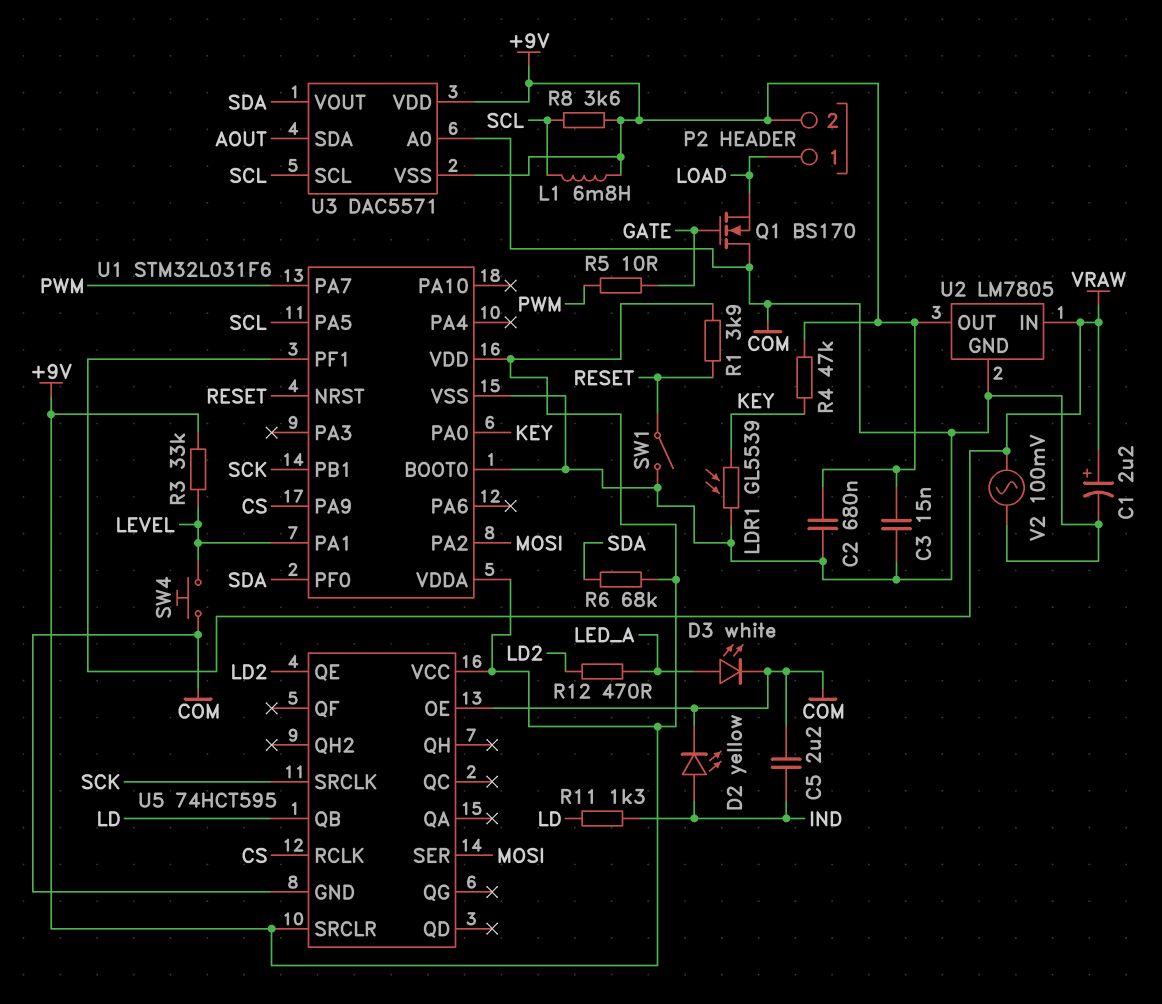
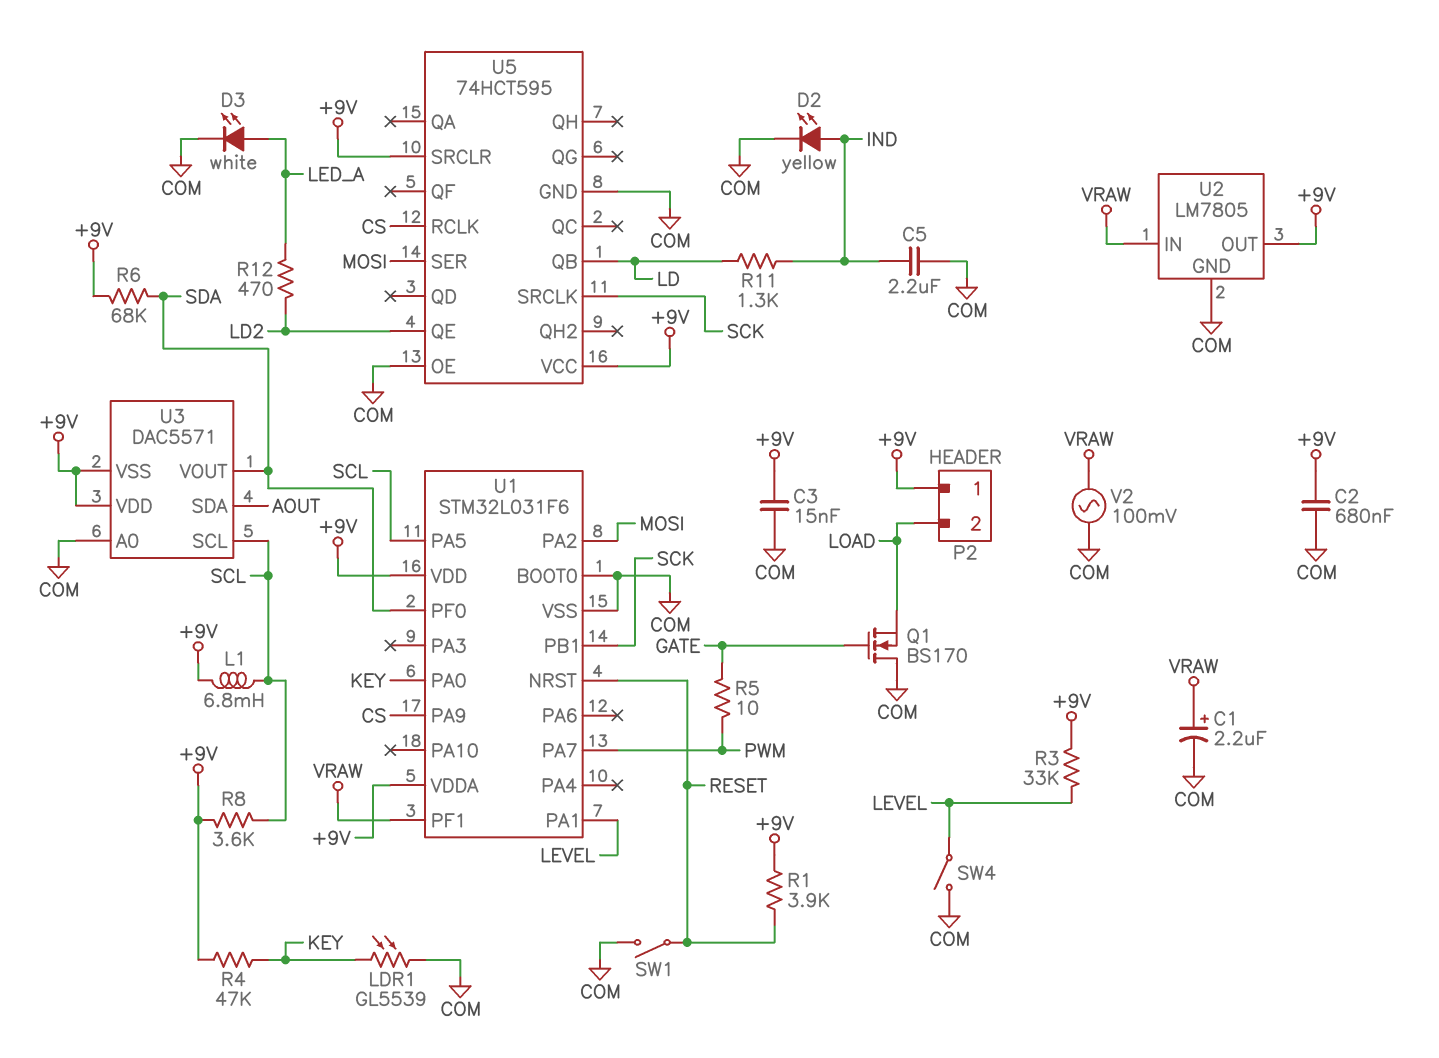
P2 pin 1: LOAD -> +9V
P2 pin 2: +9V -> LOAD
SW4: button (COM, LEVEL) -> switch (COM, LEVEL)

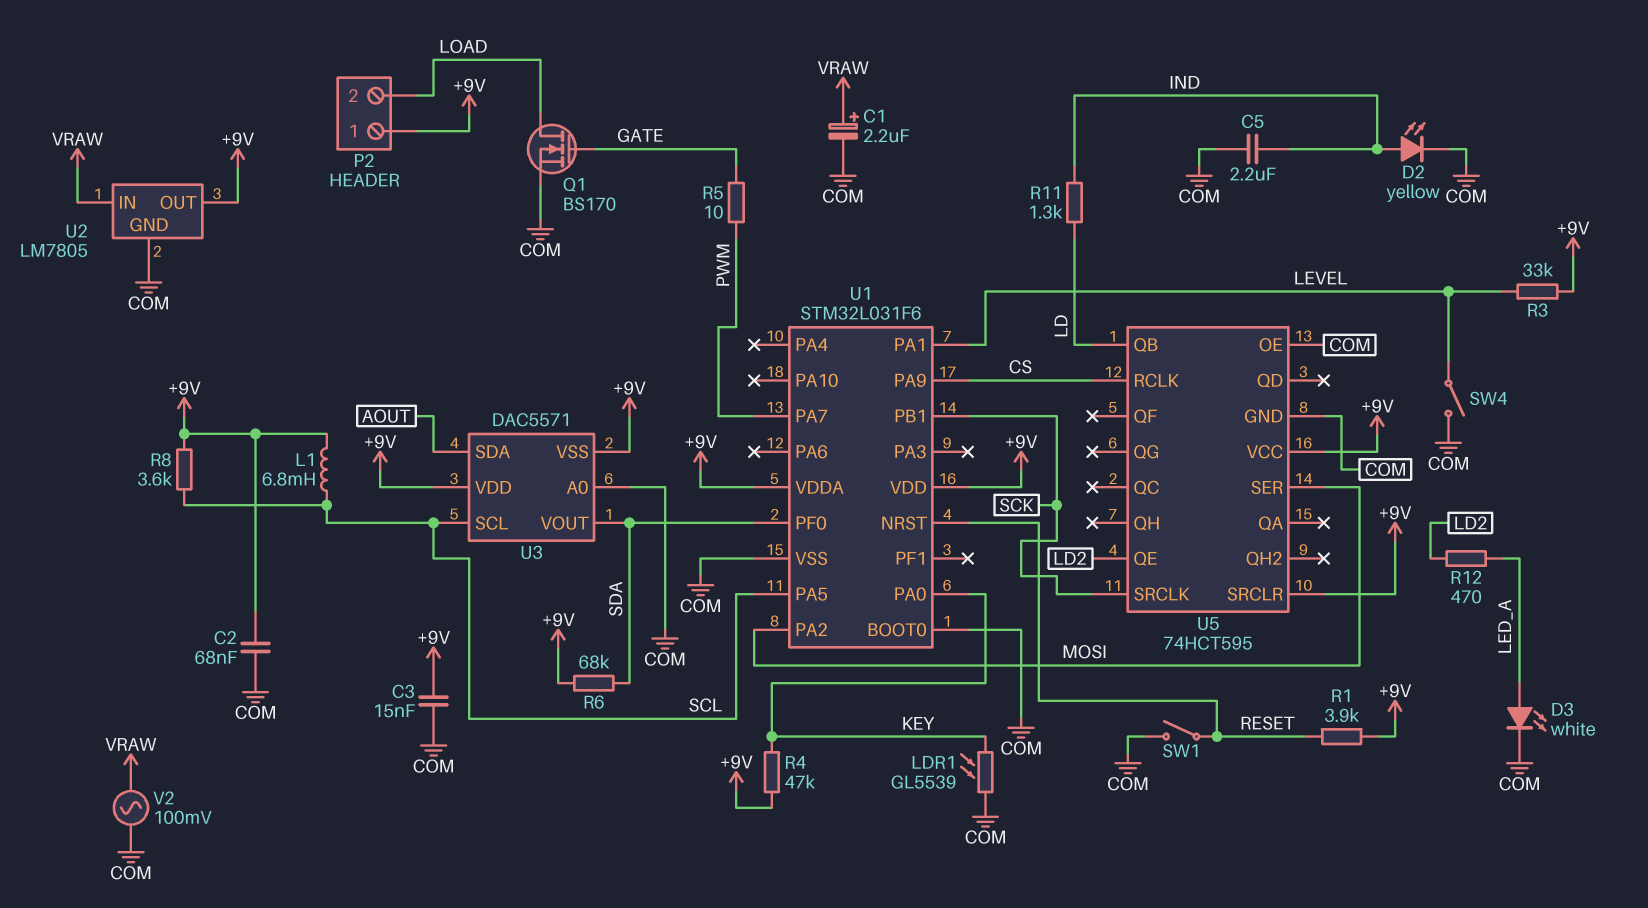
C2: 680nF (+9V, COM) -> 68nF (+9V, COM)
Q1: NMOS BS170 (G GATE, D COM, S LOAD) -> NMOS BS170 (G GATE, D LOAD, S COM)
U1 pin PF1: VRAW -> none

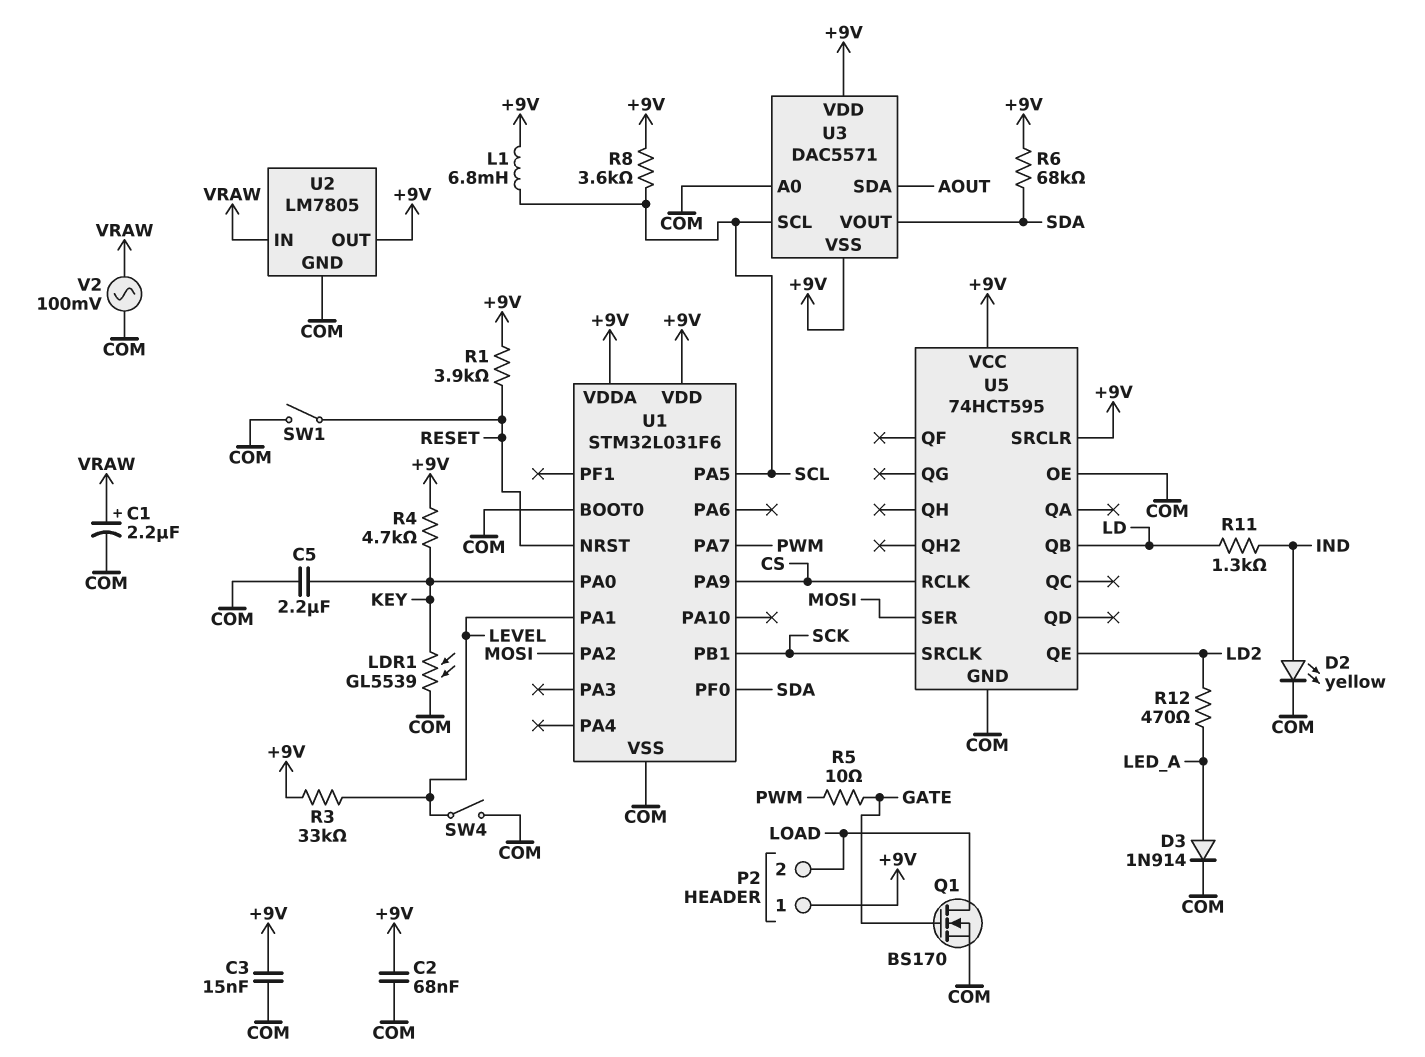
C5: 2.2uF (COM, IND) -> 2.2uF (COM, KEY)
D3: LED white (A LED_A, K COM) -> diode 1N914 (A LED_A, K COM)
R4: 47k (+9V, KEY) -> 4.7k (+9V, KEY)

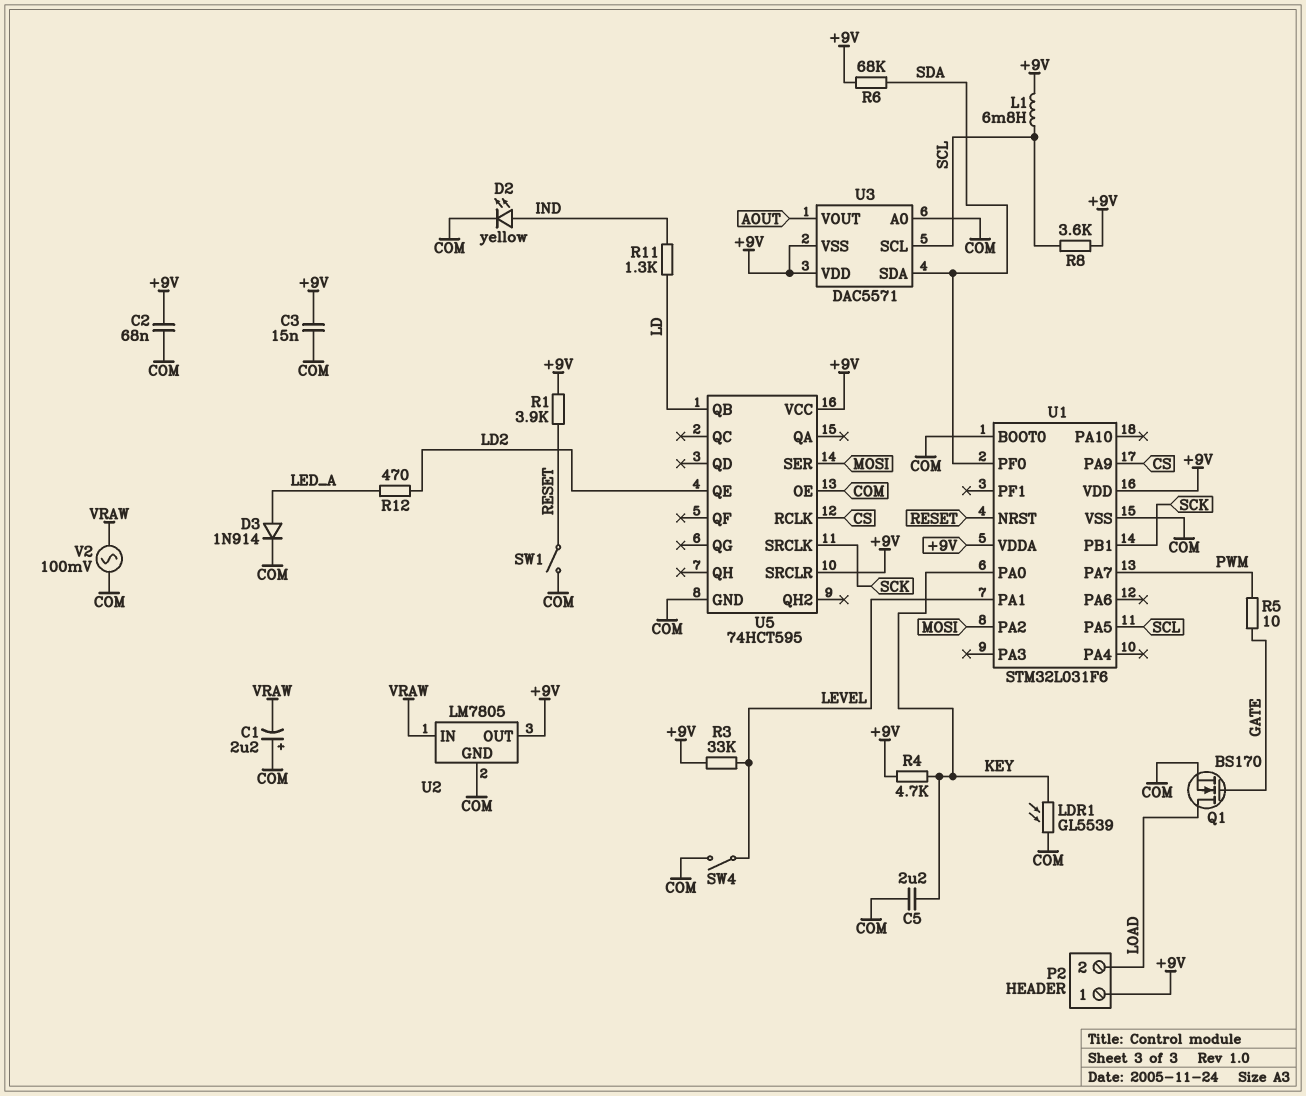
C1: 2.2uF (plus VRAW, minus COM) -> 2.2uF (plus COM, minus VRAW)
U3 pin SDA: AOUT -> SDA
U3 pin VOUT: SDA -> AOUT

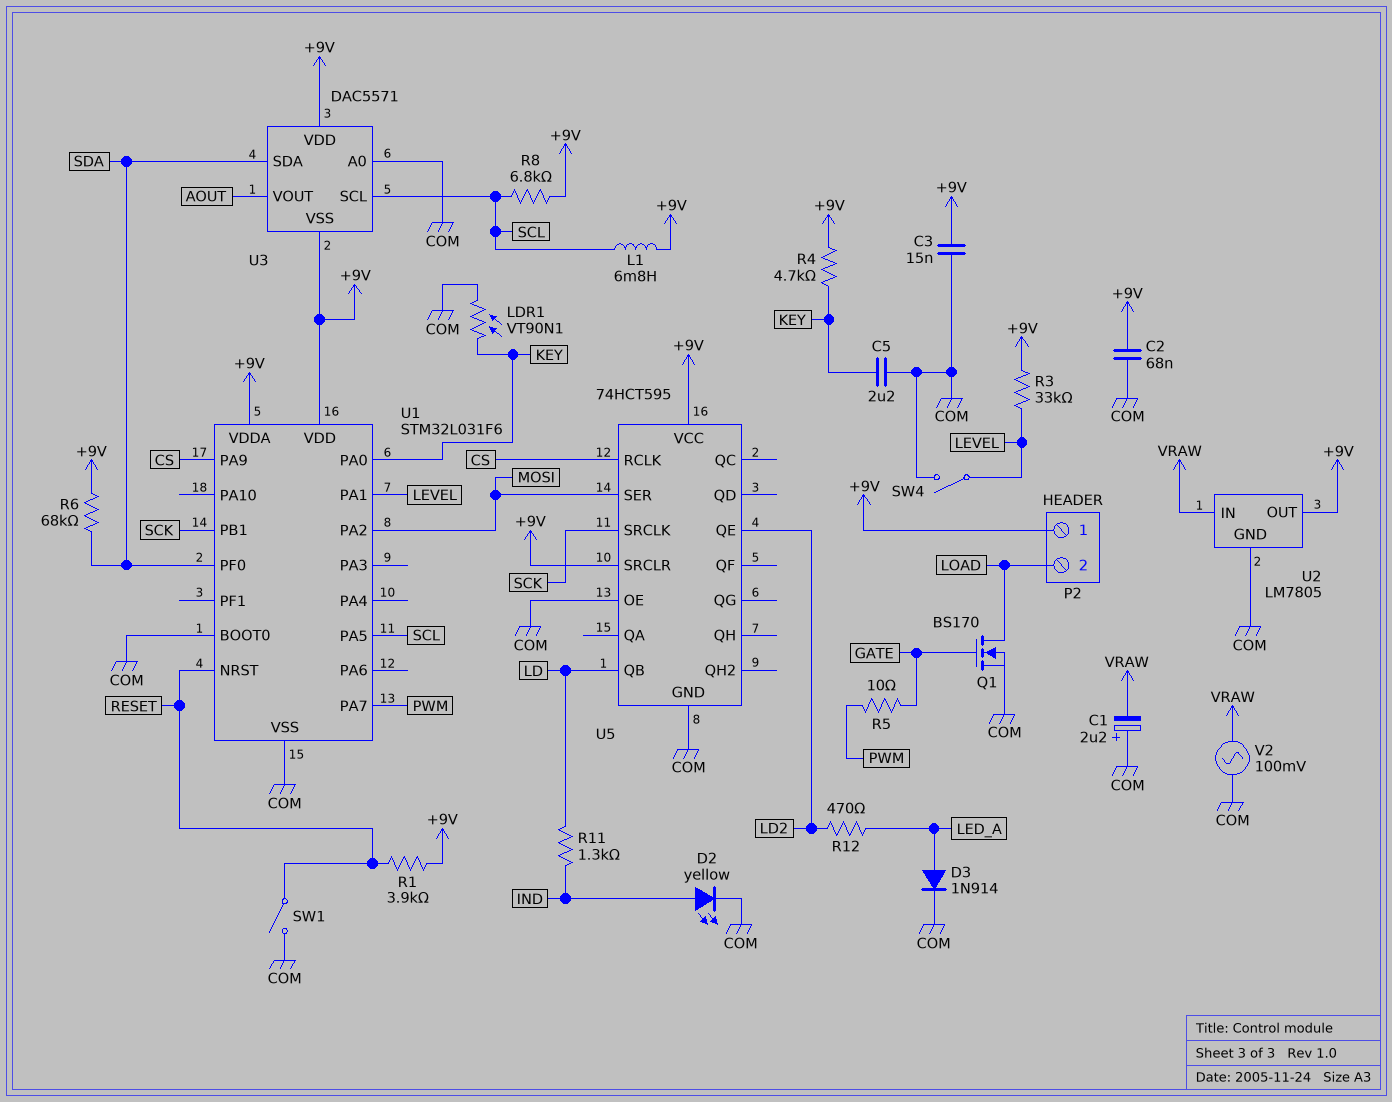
LDR1: GL5539 (COM, KEY) -> VT90N1 (COM, KEY)
R8: 3.6k (+9V, SCL) -> 6.8k (+9V, SCL)

